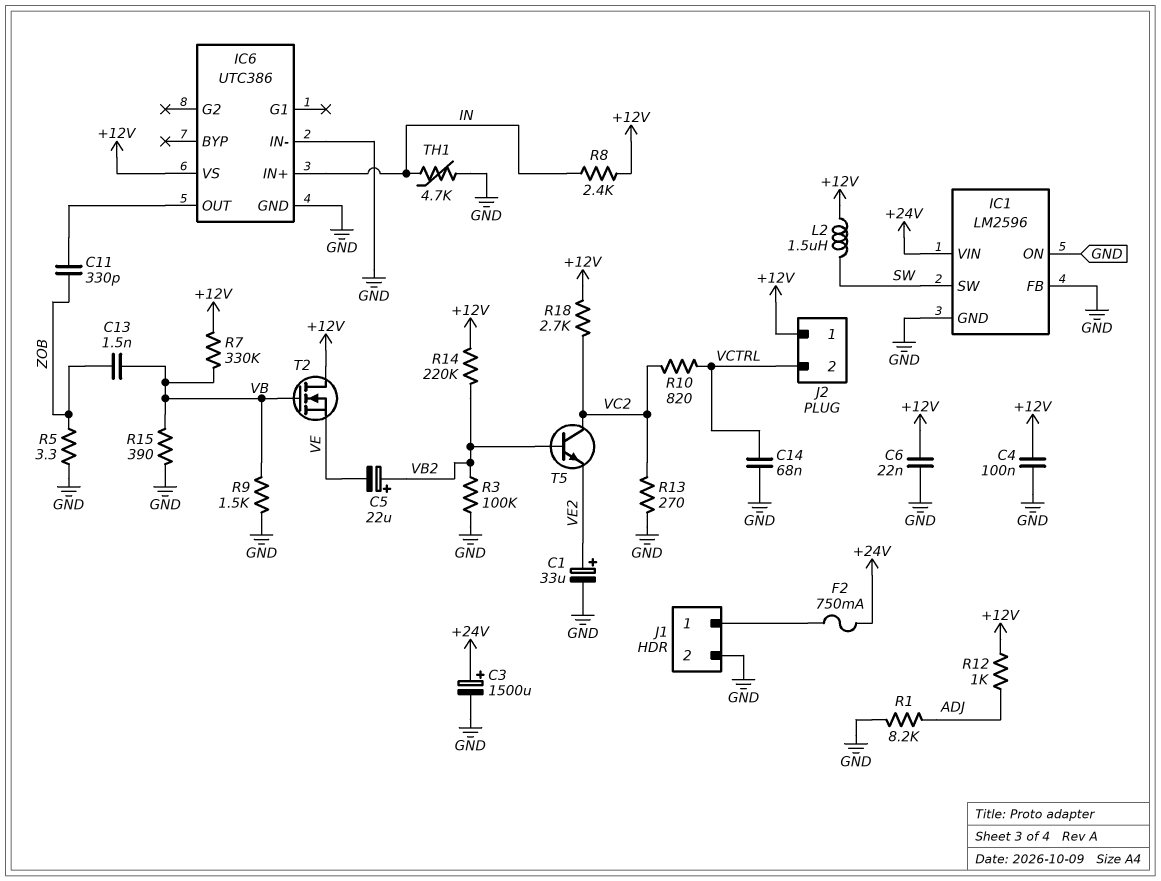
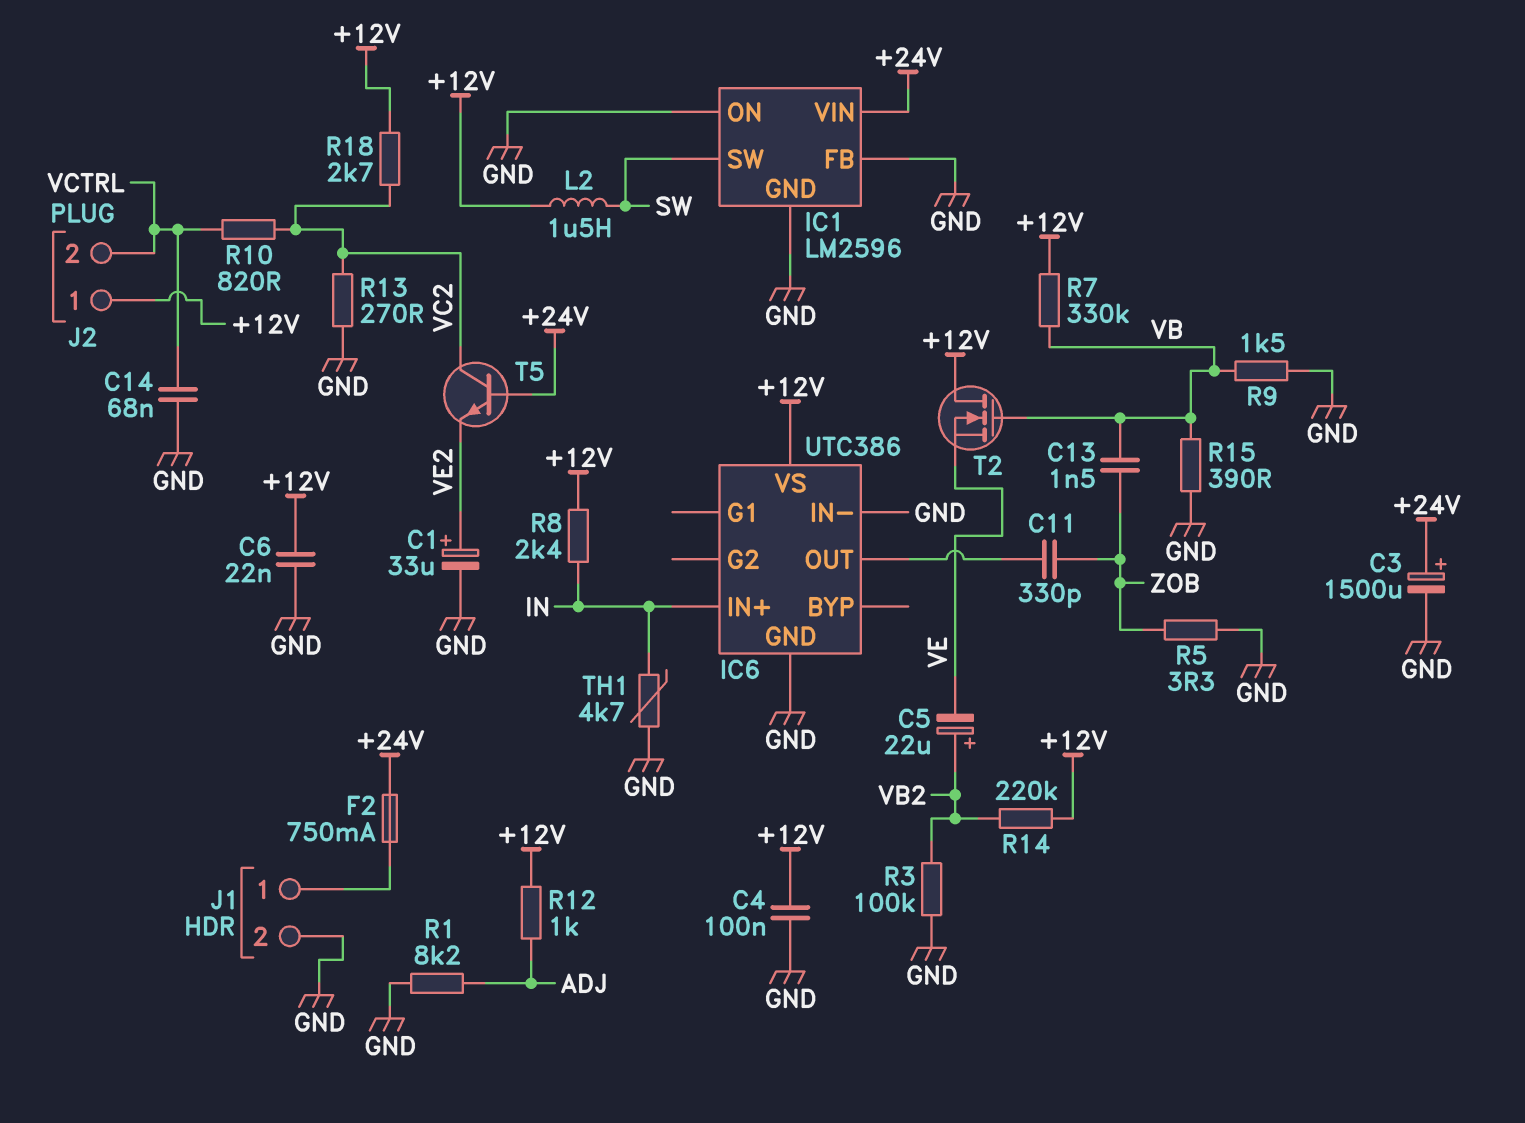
T5: NPN (B VB2, C VC2, E VE2) -> NPN (B +24V, C VC2, E VE2)

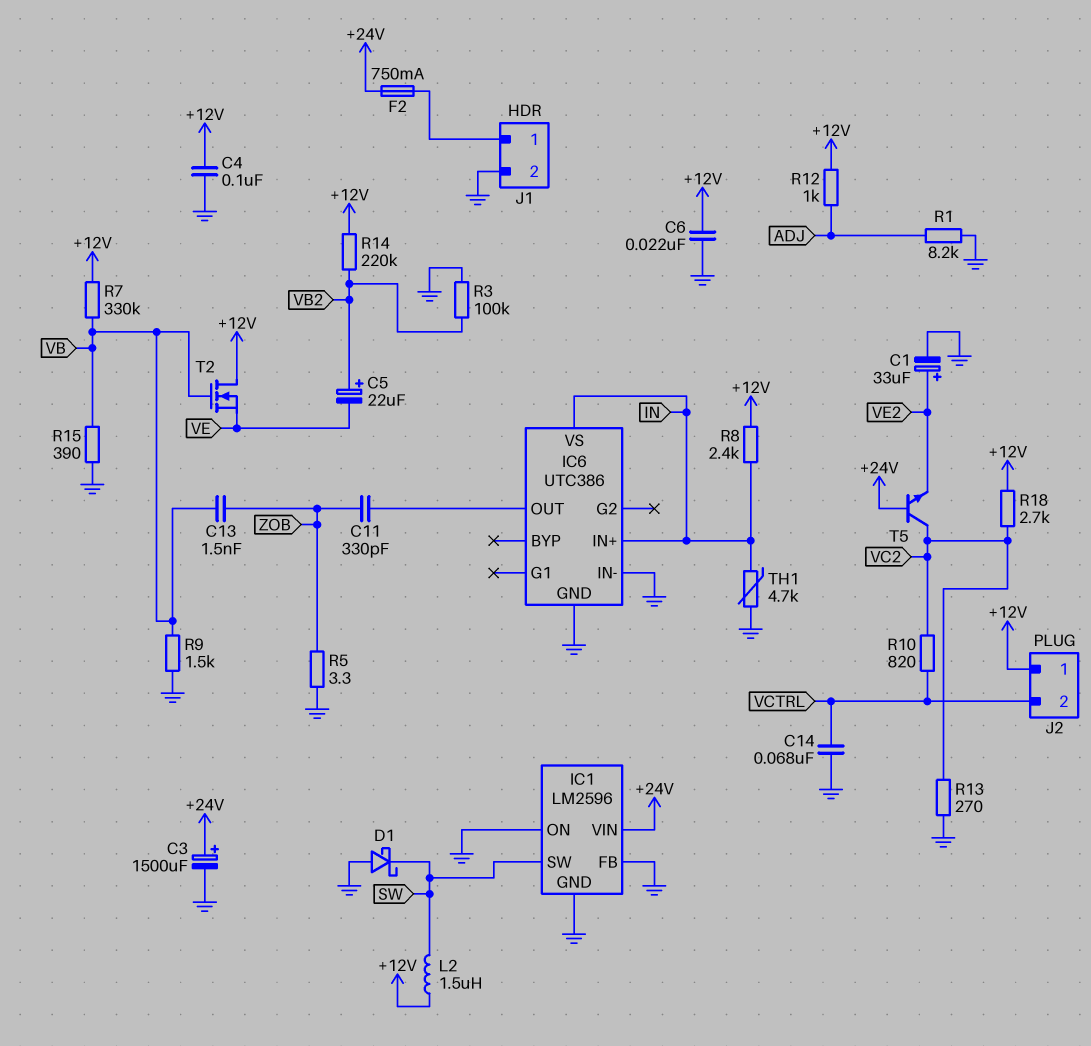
D1: none -> schottky (A GND, K SW)
IC6 pin VS: +12V -> IN

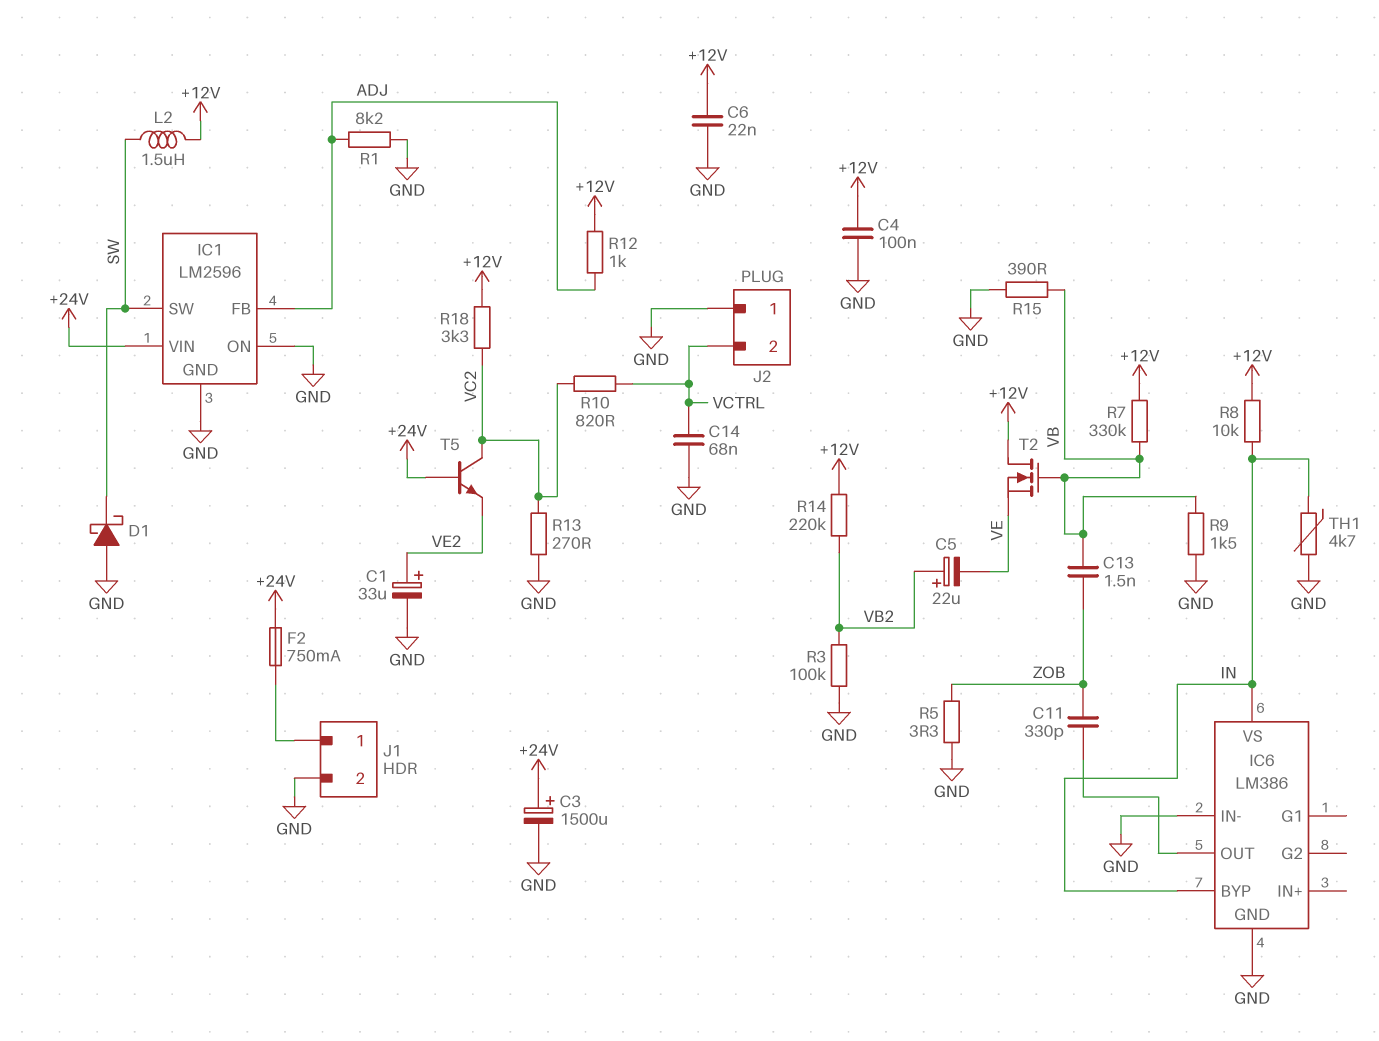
IC1 pin FB: GND -> ADJ
IC6: UTC386 -> LM386
IC6 pin BYP: none -> IN
IC6 pin IN+: IN -> none
J2 pin 1: +12V -> GND
R8: 2.4k (+12V, IN) -> 10k (+12V, IN)
R18: 2.7k (+12V, VC2) -> 3.3k (+12V, VC2)

